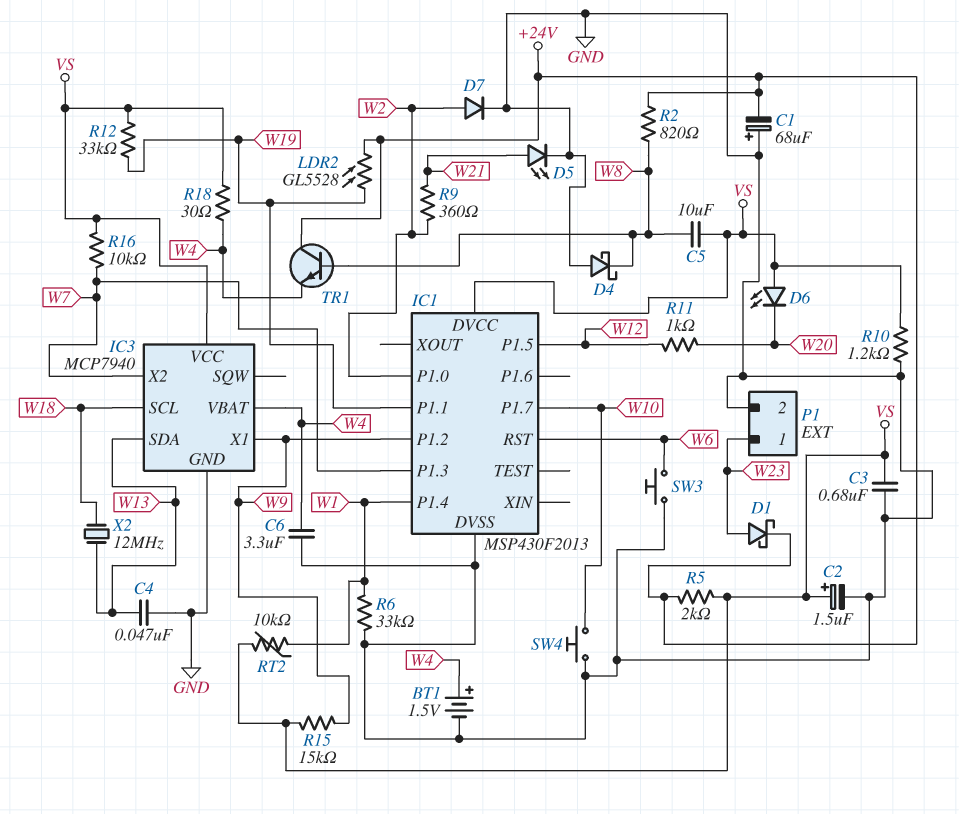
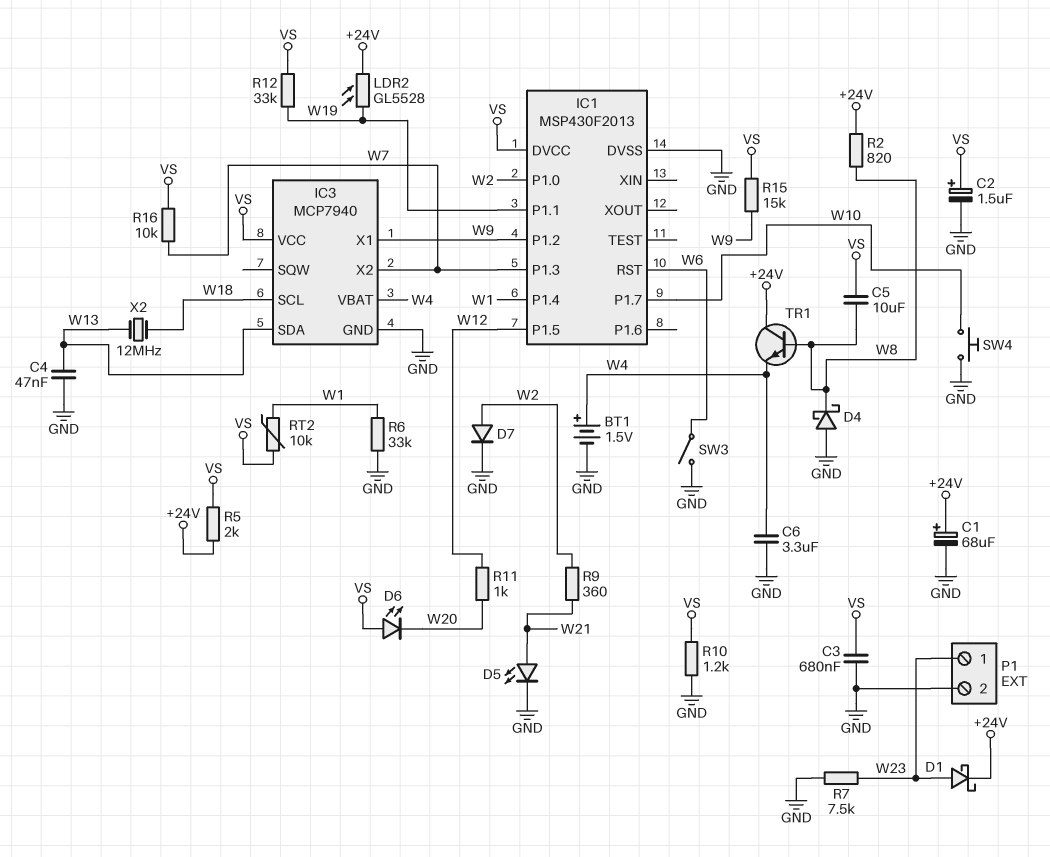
C1: 68uF (plus GND, minus +24V) -> 68uF (plus +24V, minus GND)
R7: none -> 7.5k (GND, W23)
R18: 30 (VS, W4) -> none
SW3: button (GND, W6) -> switch (GND, W6)

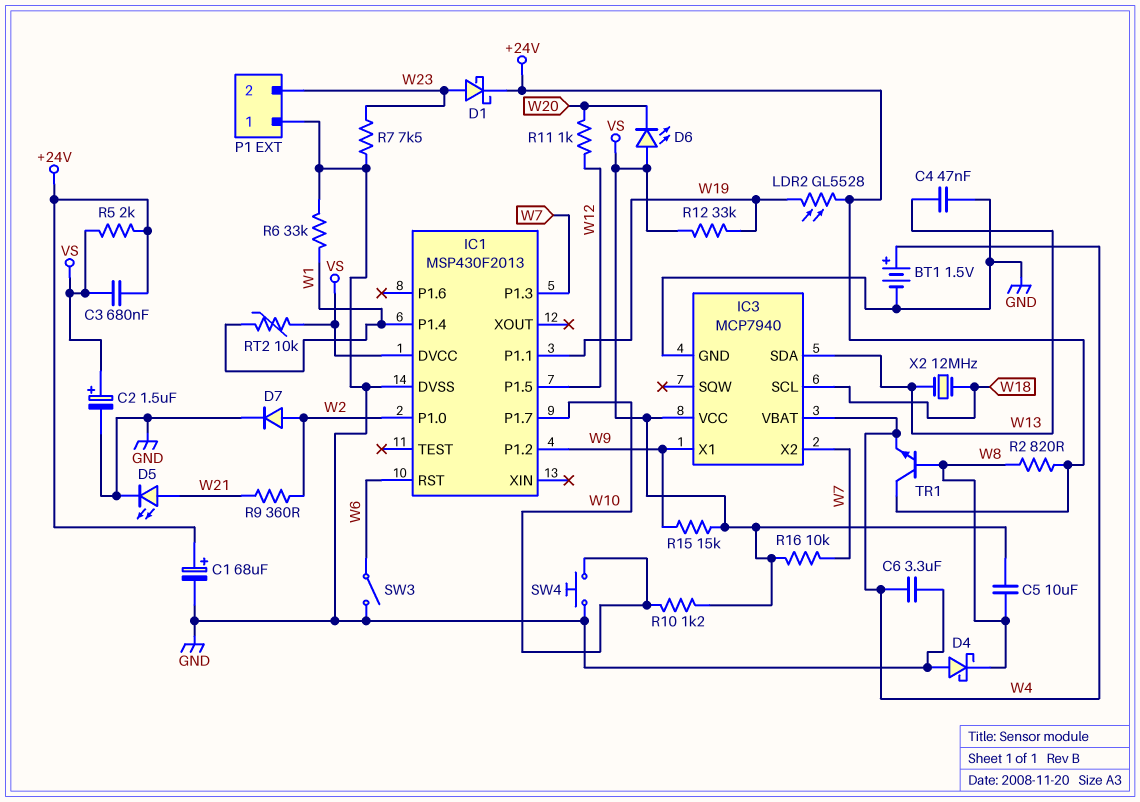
C3: 680nF (GND, VS) -> 680nF (+24V, VS)
P1 pin 1: W23 -> GND
P1 pin 2: GND -> W23
R10: 1.2k (GND, VS) -> 1.2k (VS, W10)

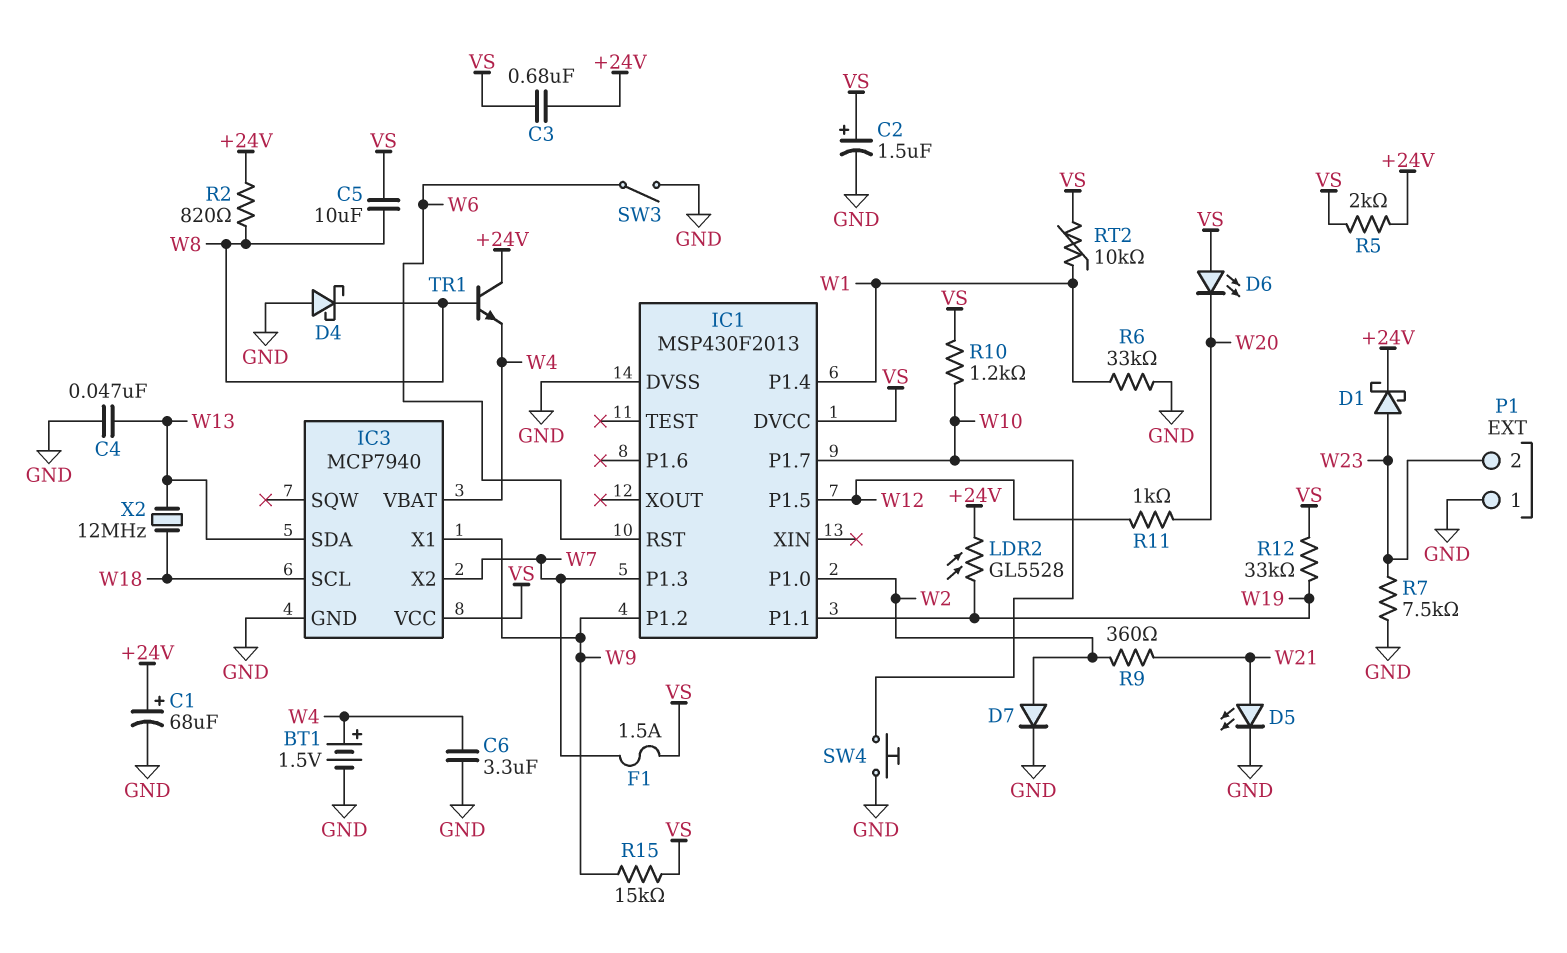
F1: none -> 1.5A (VS, W7)
R16: 10k (VS, W7) -> none

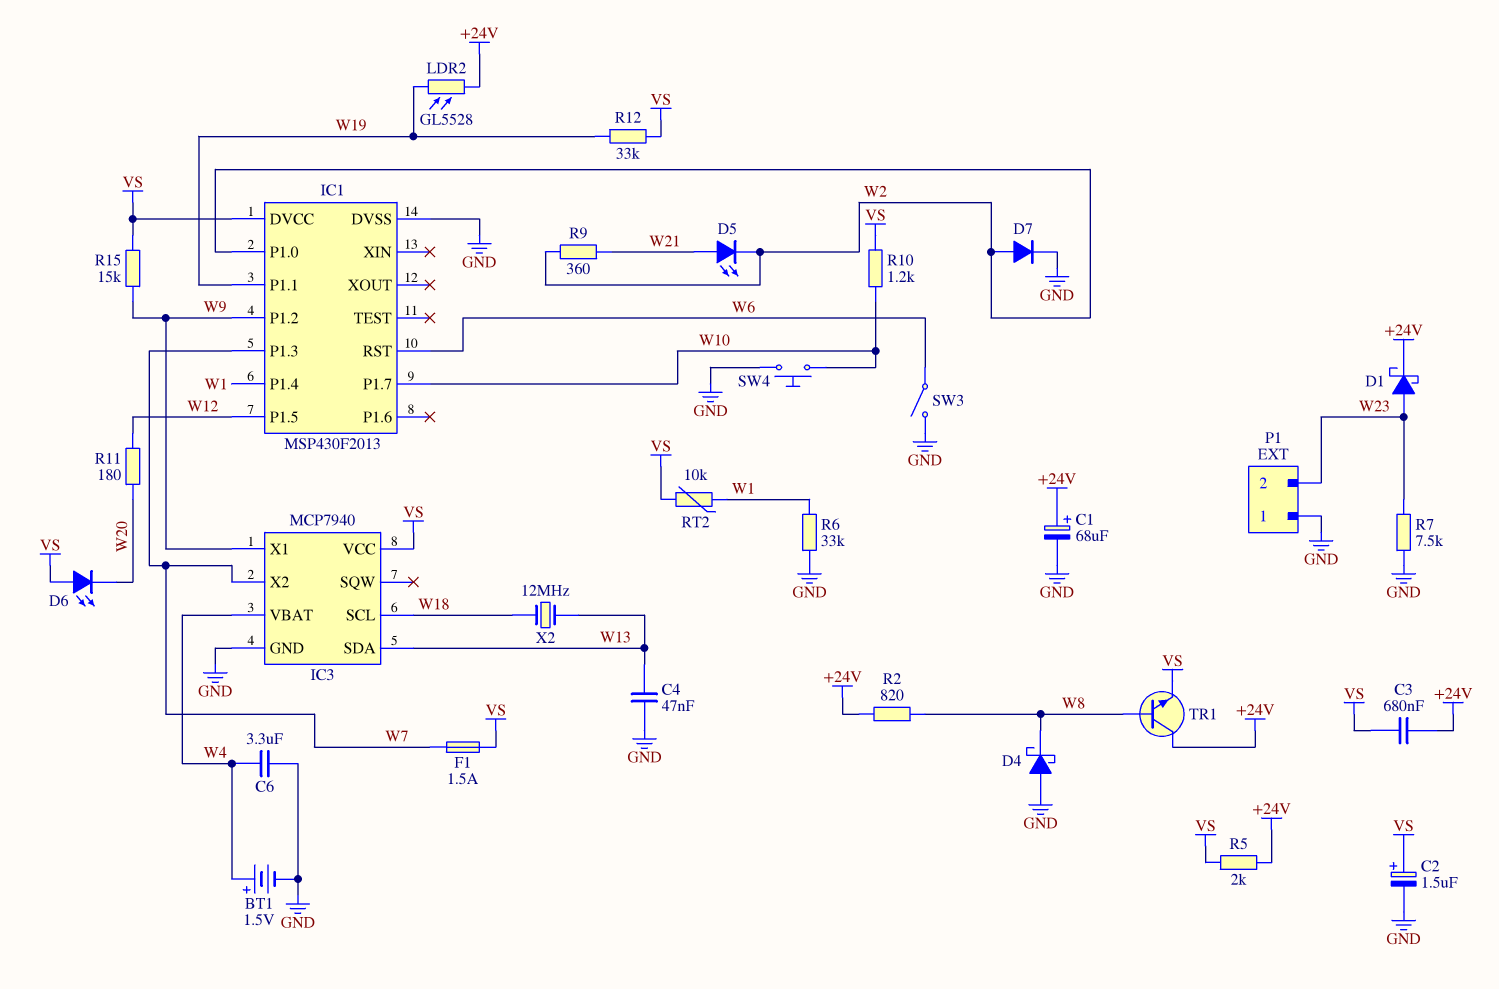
C5: 10uF (VS, W8) -> none
D5: LED (A W21, K GND) -> LED (A W21, K W2)
R11: 1k (W12, W20) -> 180 (W12, W20)
TR1: NPN (B W8, C +24V, E W4) -> NPN (B W8, C +24V, E VS)

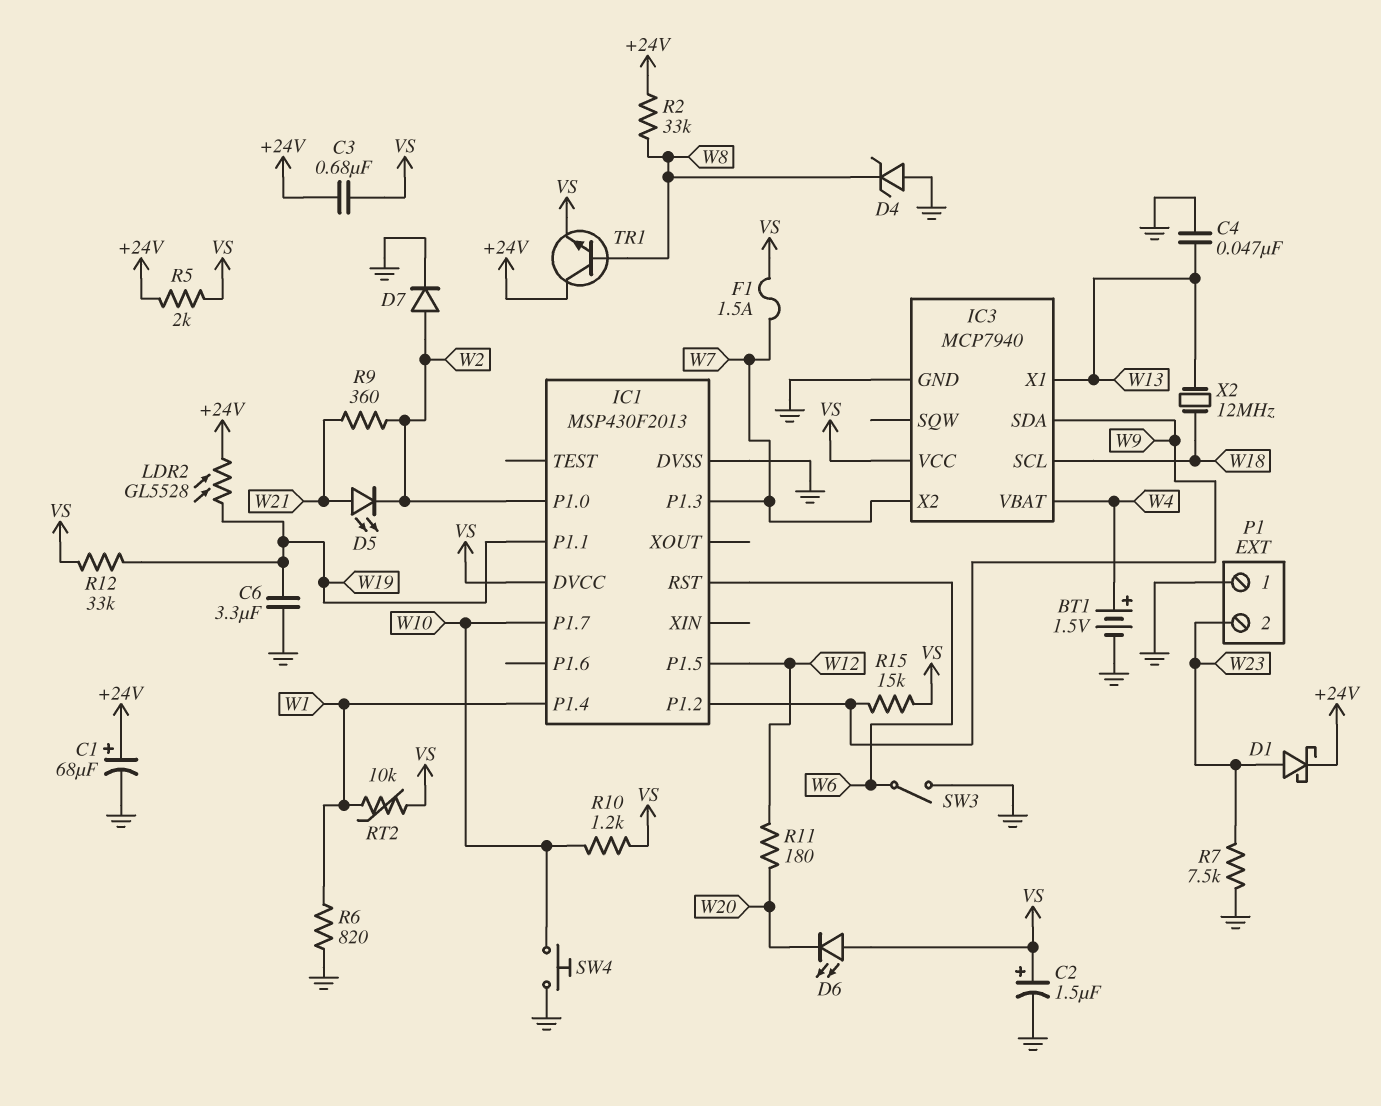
C6: 3.3uF (GND, W4) -> 3.3uF (GND, W19)
D4: schottky (A GND, K W8) -> zener (A GND, K W8)
IC3 pin SDA: W13 -> W9
IC3 pin X1: W9 -> W13
R2: 820 (+24V, W8) -> 33k (+24V, W8)
R6: 33k (GND, W1) -> 820 (GND, W1)

